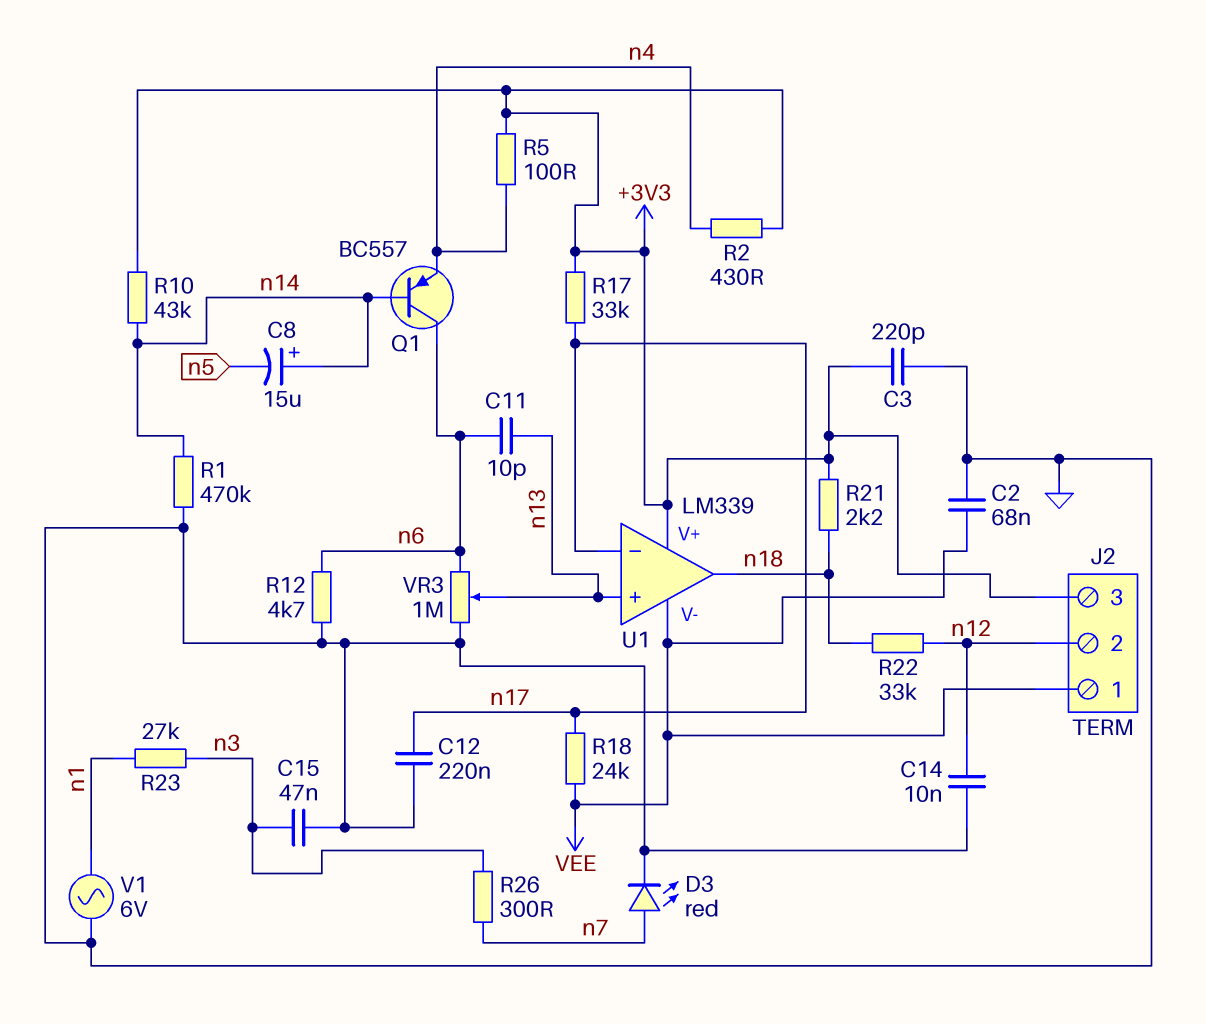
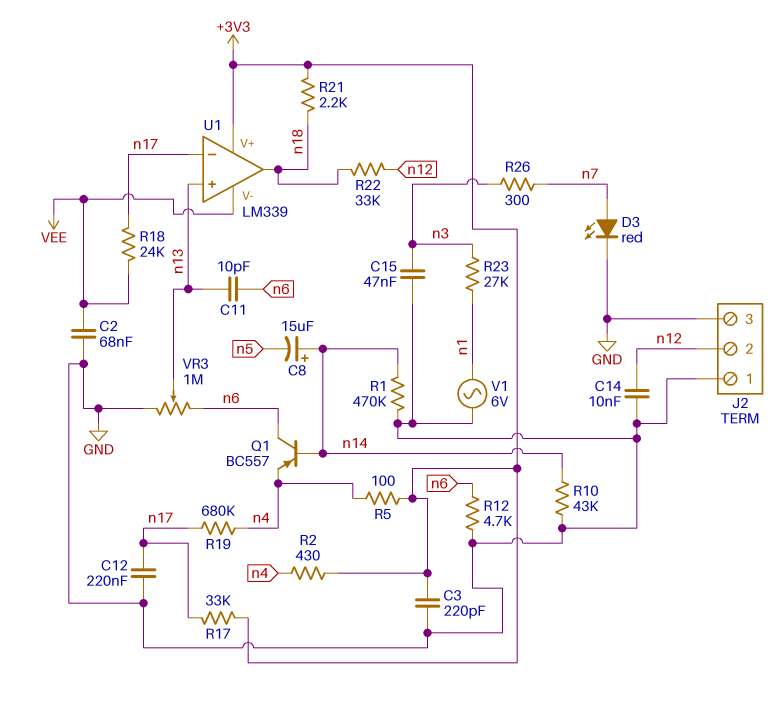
J2 pin 1: VEE -> GND
J2 pin 3: +3V3 -> GND
R10: 43k (+3V3, n14) -> 43k (GND, n14)
R19: none -> 680k (n4, n17)

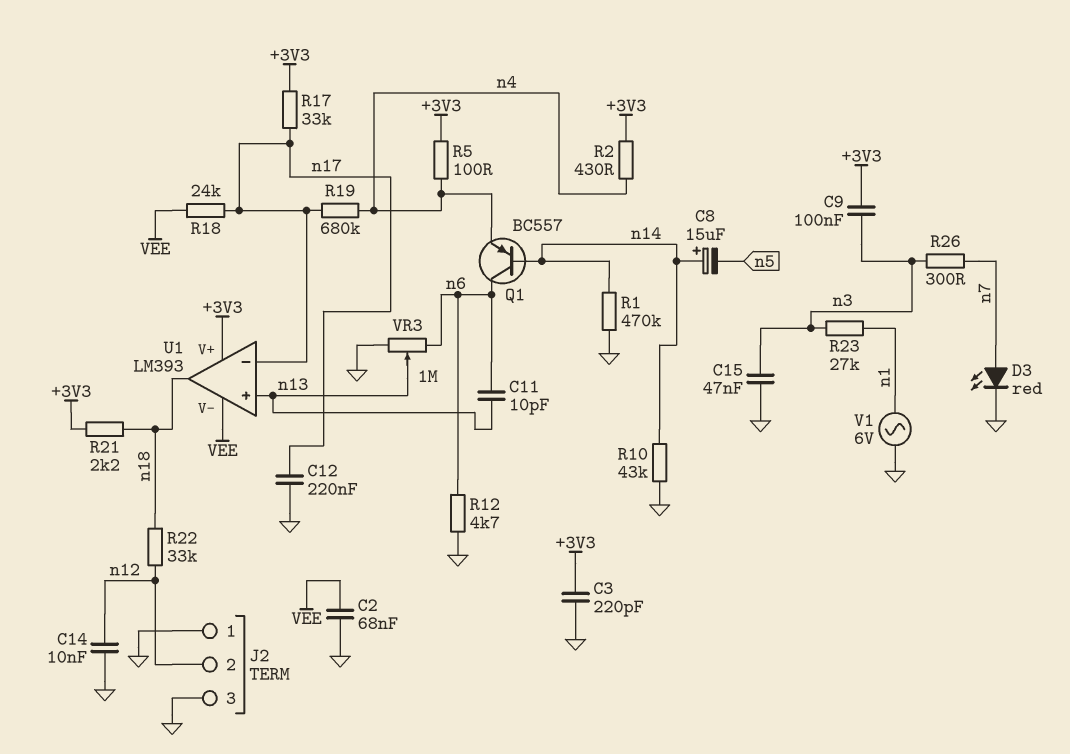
C9: none -> 100nF (+3V3, n3)
U1: LM339 -> LM393

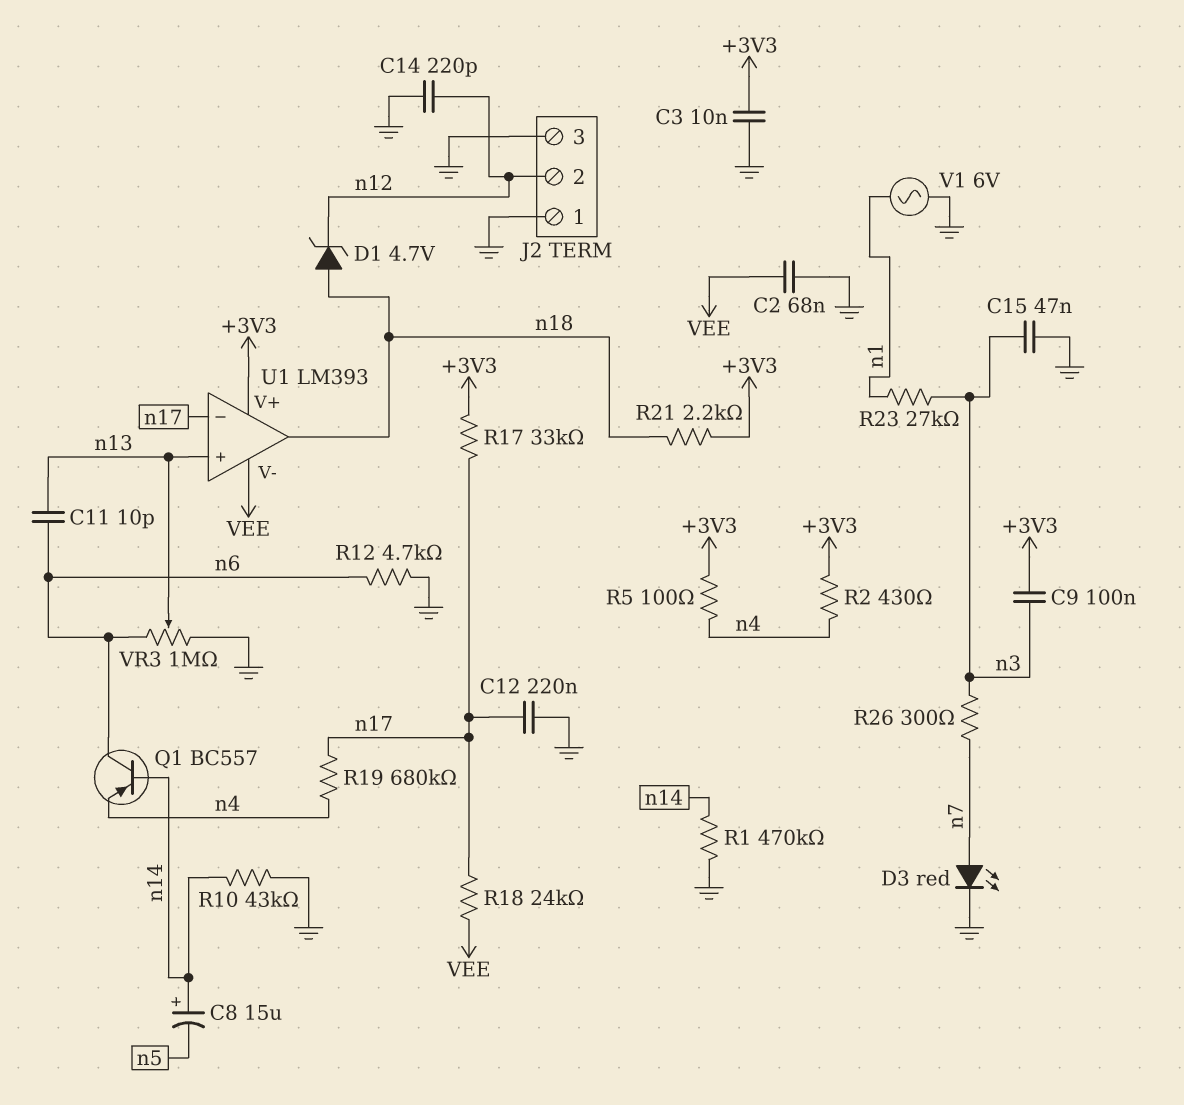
C3: 220pF (+3V3, GND) -> 10nF (+3V3, GND)
C14: 10nF (GND, n12) -> 220pF (GND, n12)
D1: none -> zener 4.7V (A n18, K n12)
R22: 33k (n12, n18) -> none

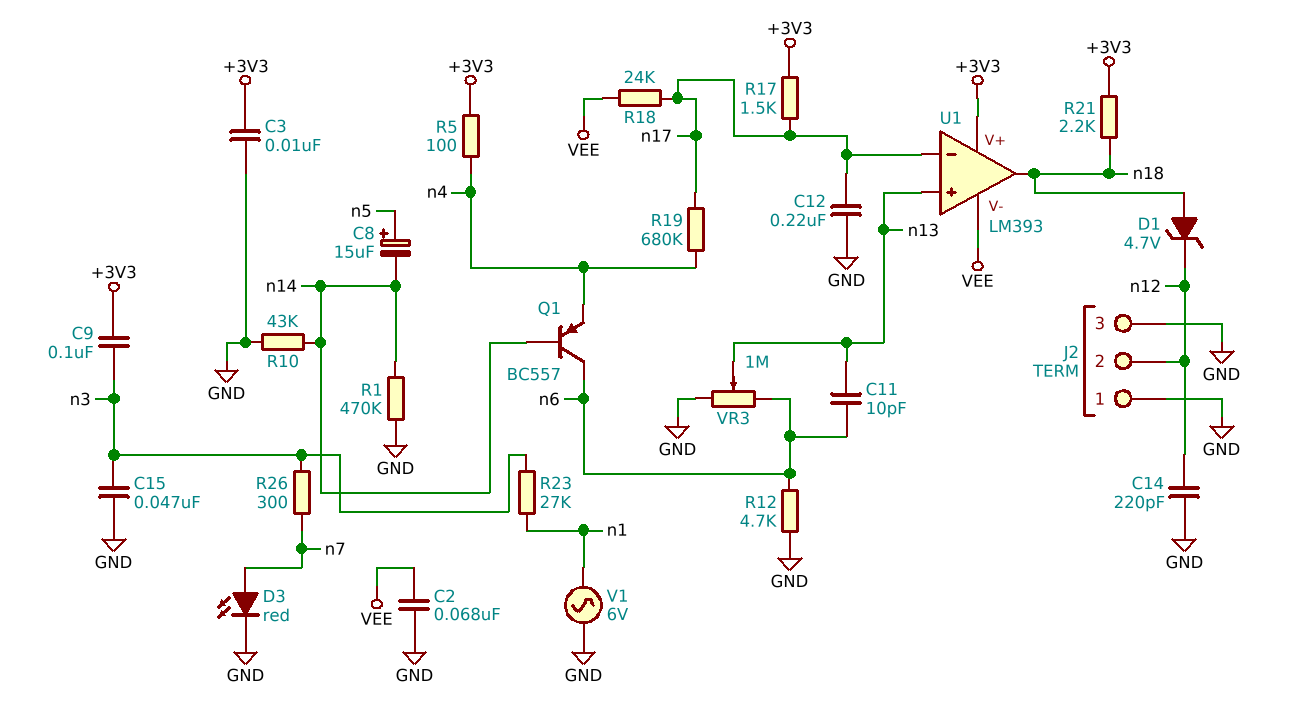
C8: 15uF (plus n14, minus n5) -> 15uF (plus n5, minus n14)
R2: 430 (+3V3, n4) -> none
R17: 33k (+3V3, n17) -> 1.5k (+3V3, n17)

